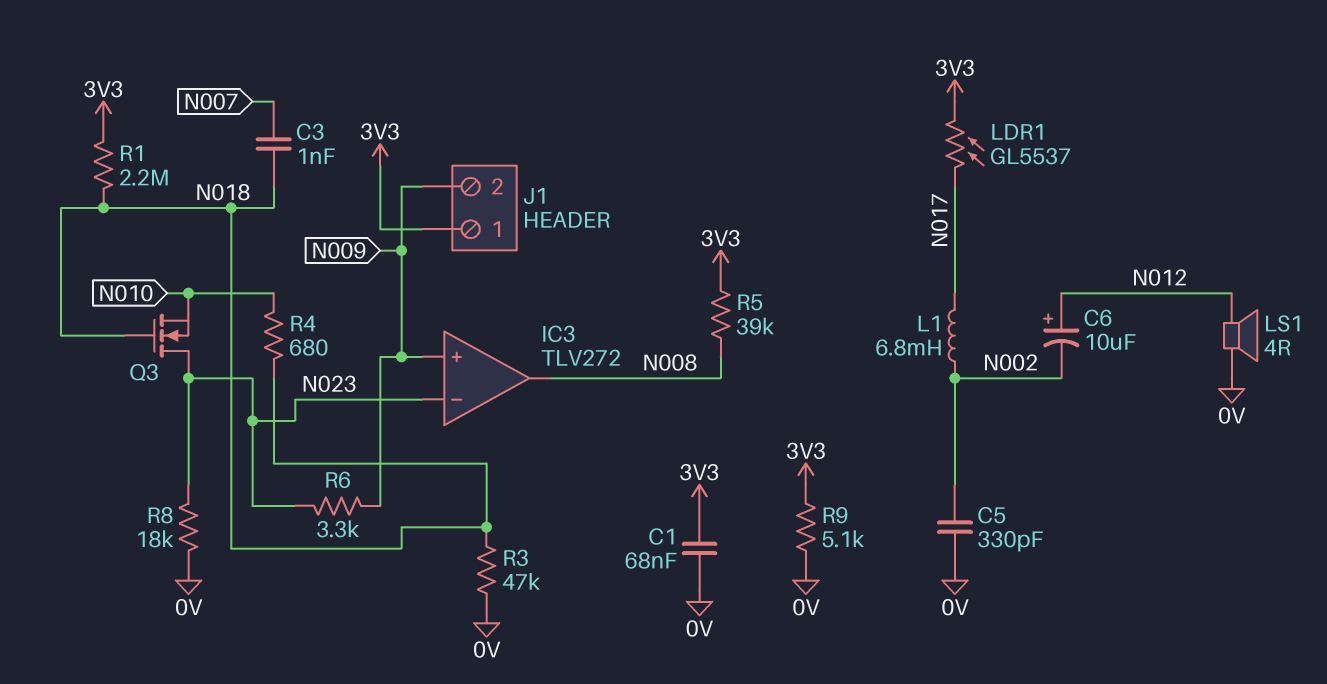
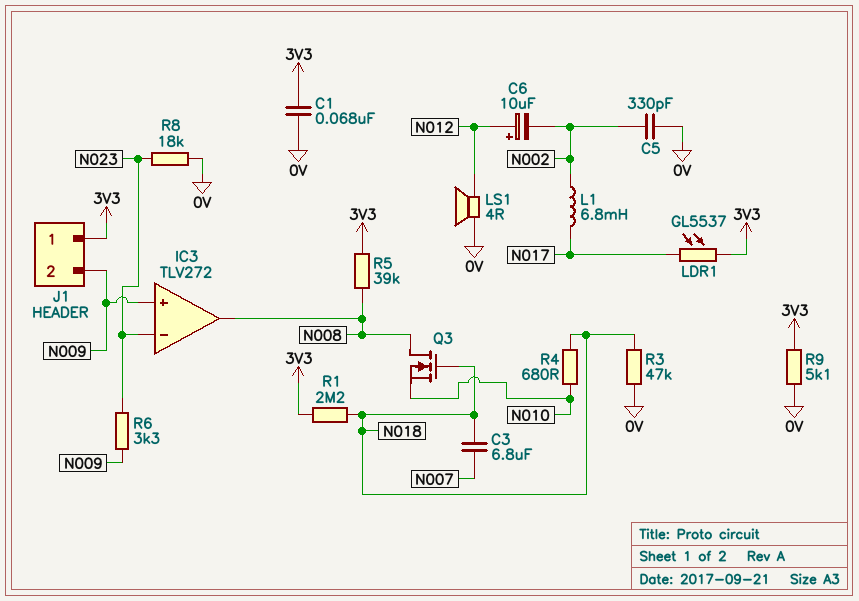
C3: 1nF (N007, N018) -> 6.8uF (N007, N018)
Q3: NMOS (G N018, D N023, S N010) -> NMOS (G N018, D N008, S N010)

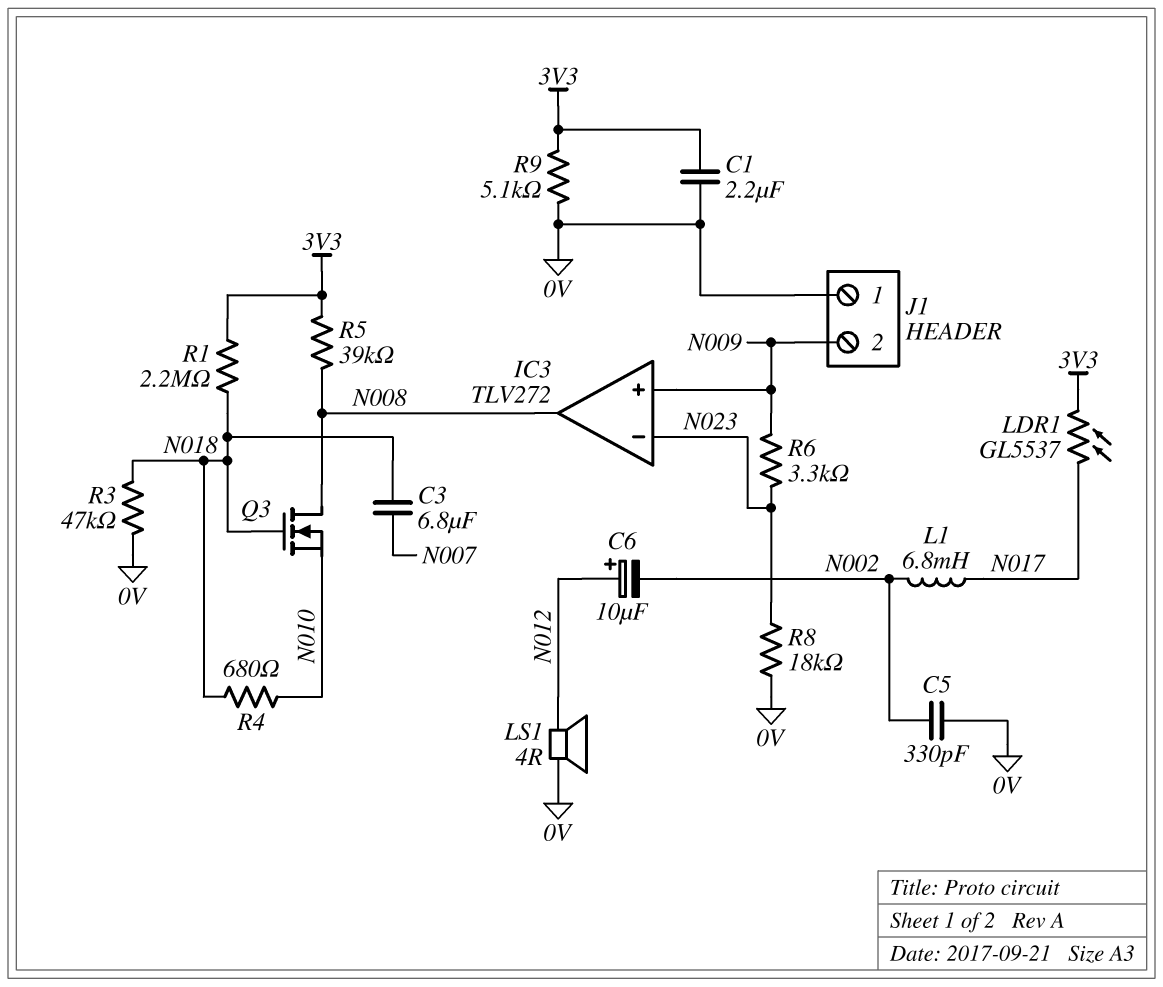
C1: 68nF (0V, 3V3) -> 2.2uF (0V, 3V3)
J1 pin 1: 3V3 -> 0V

